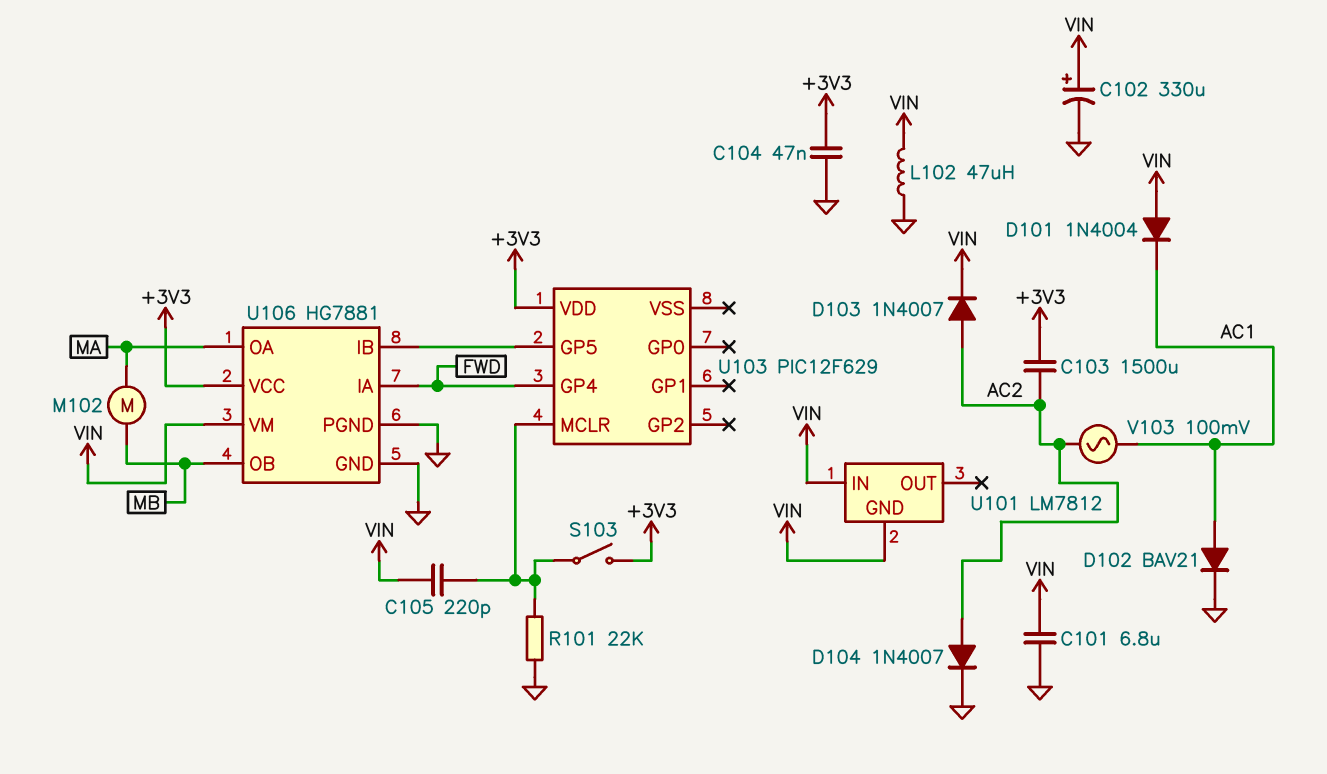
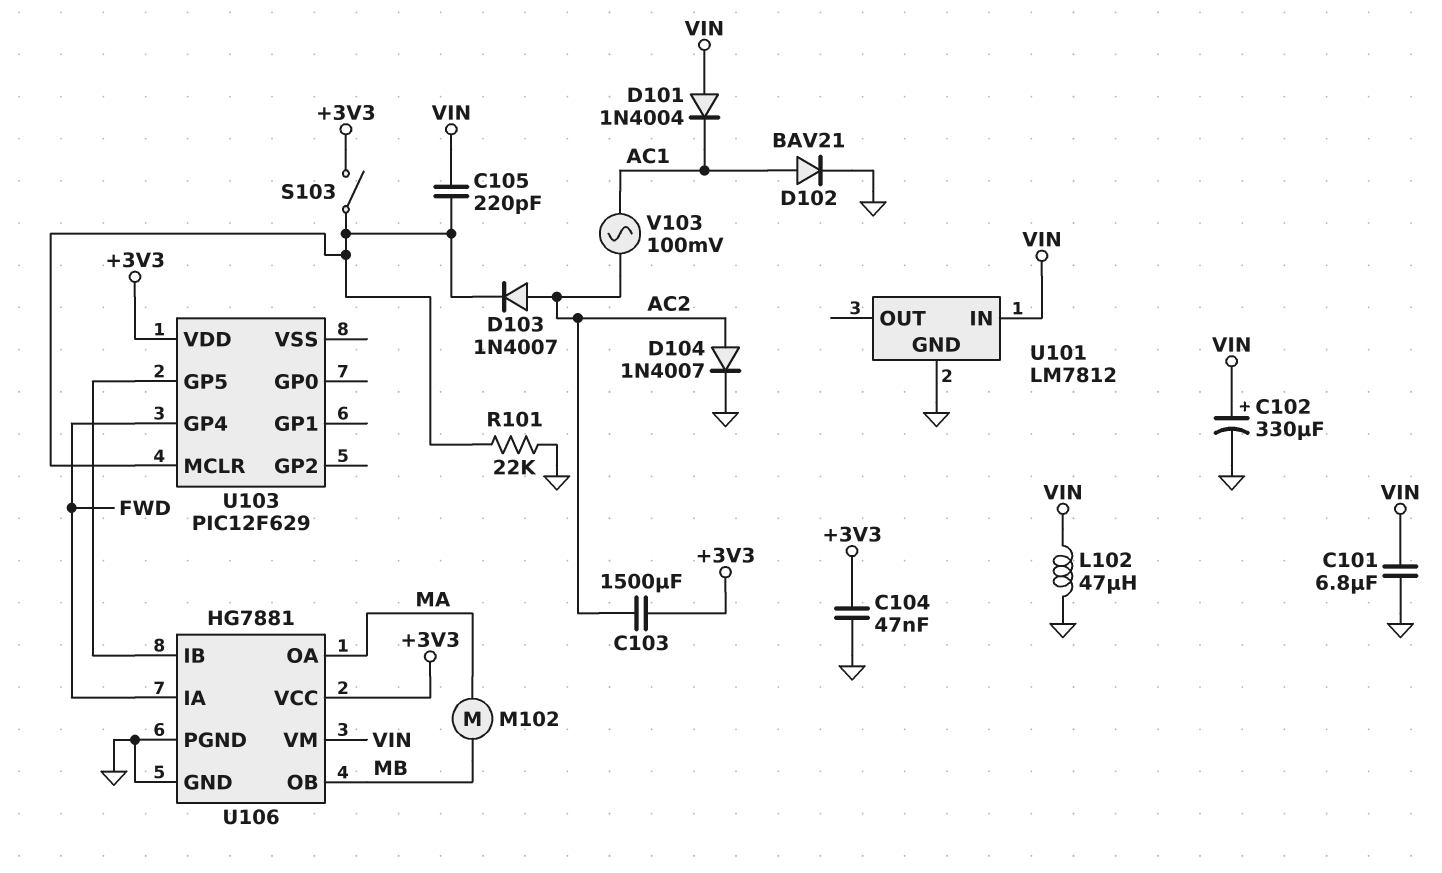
D103: diode 1N4007 (A AC2, K VIN) -> diode 1N4007 (A AC2, K U103/MCLR)
U101 pin GND: VIN -> GND

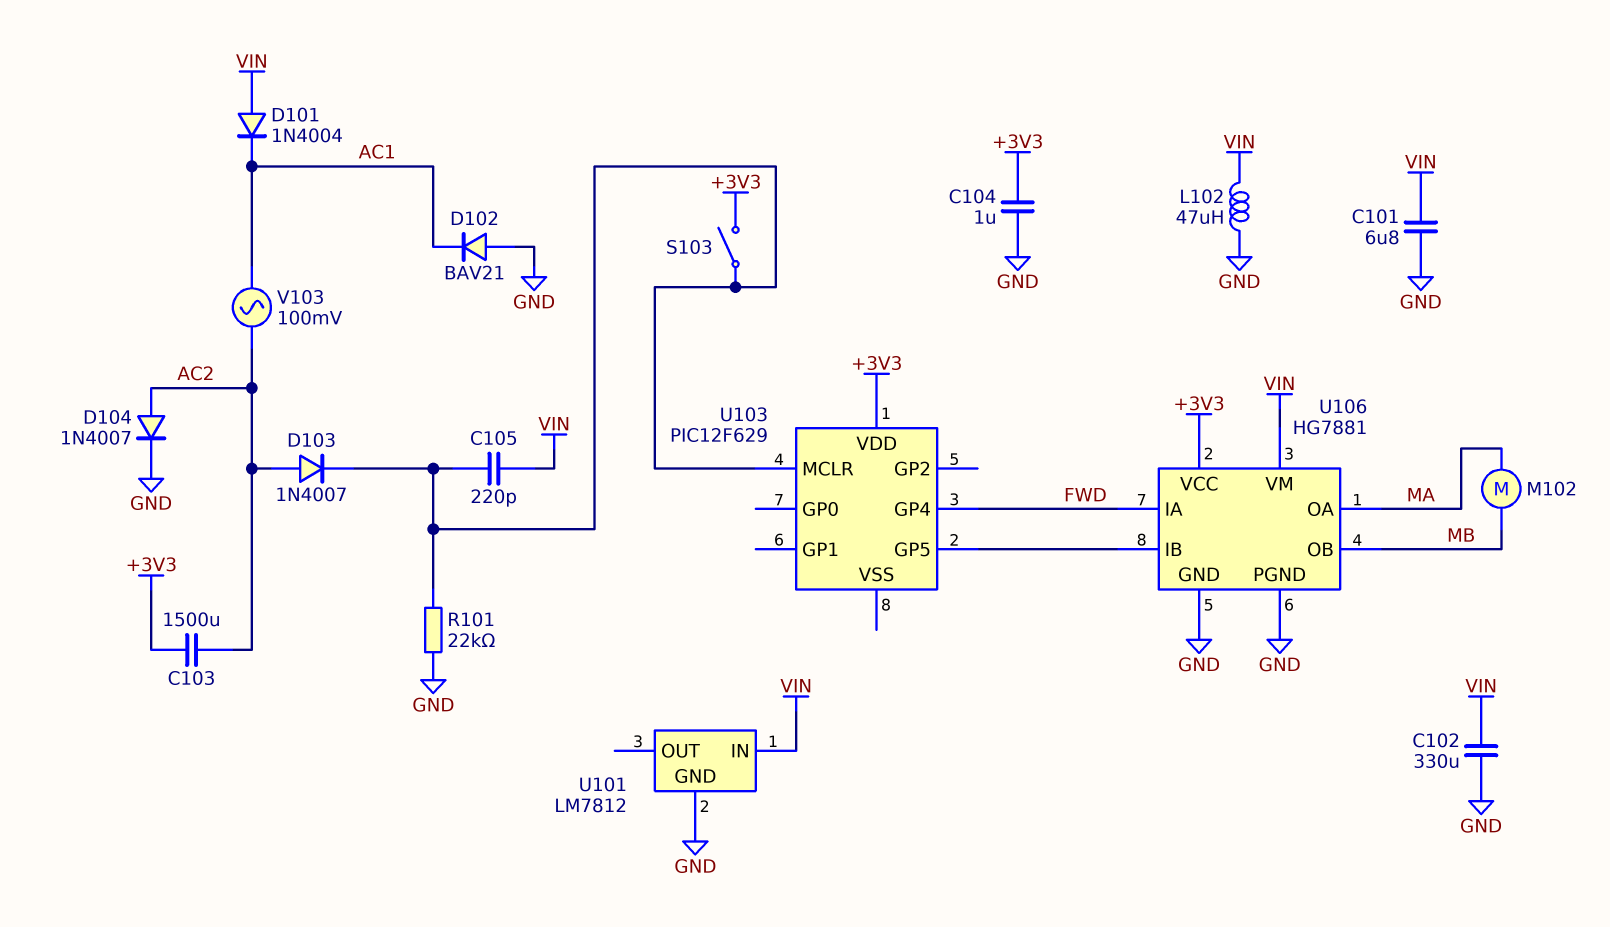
C102: 330uF (plus VIN, minus GND) -> 330uF (GND, VIN)
C104: 47nF (+3V3, GND) -> 1uF (+3V3, GND)
D102: diode BAV21 (A AC1, K GND) -> diode BAV21 (A GND, K AC1)

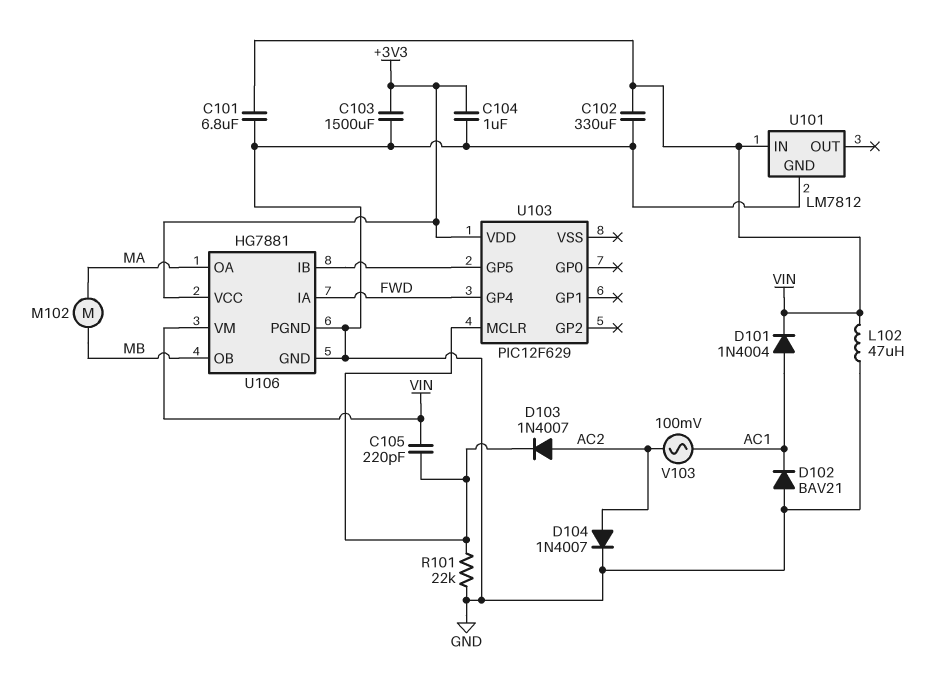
C103: 1500uF (+3V3, AC2) -> 1500uF (+3V3, GND)
D101: diode 1N4004 (A VIN, K AC1) -> diode 1N4004 (A AC1, K VIN)
S103: switch (+3V3, U103/MCLR) -> none

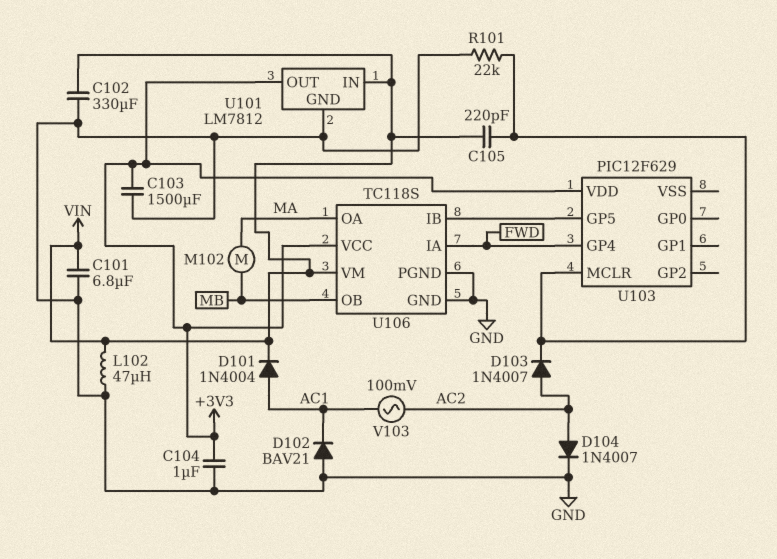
U101 pin OUT: none -> +3V3
U106: HG7881 -> TC118S

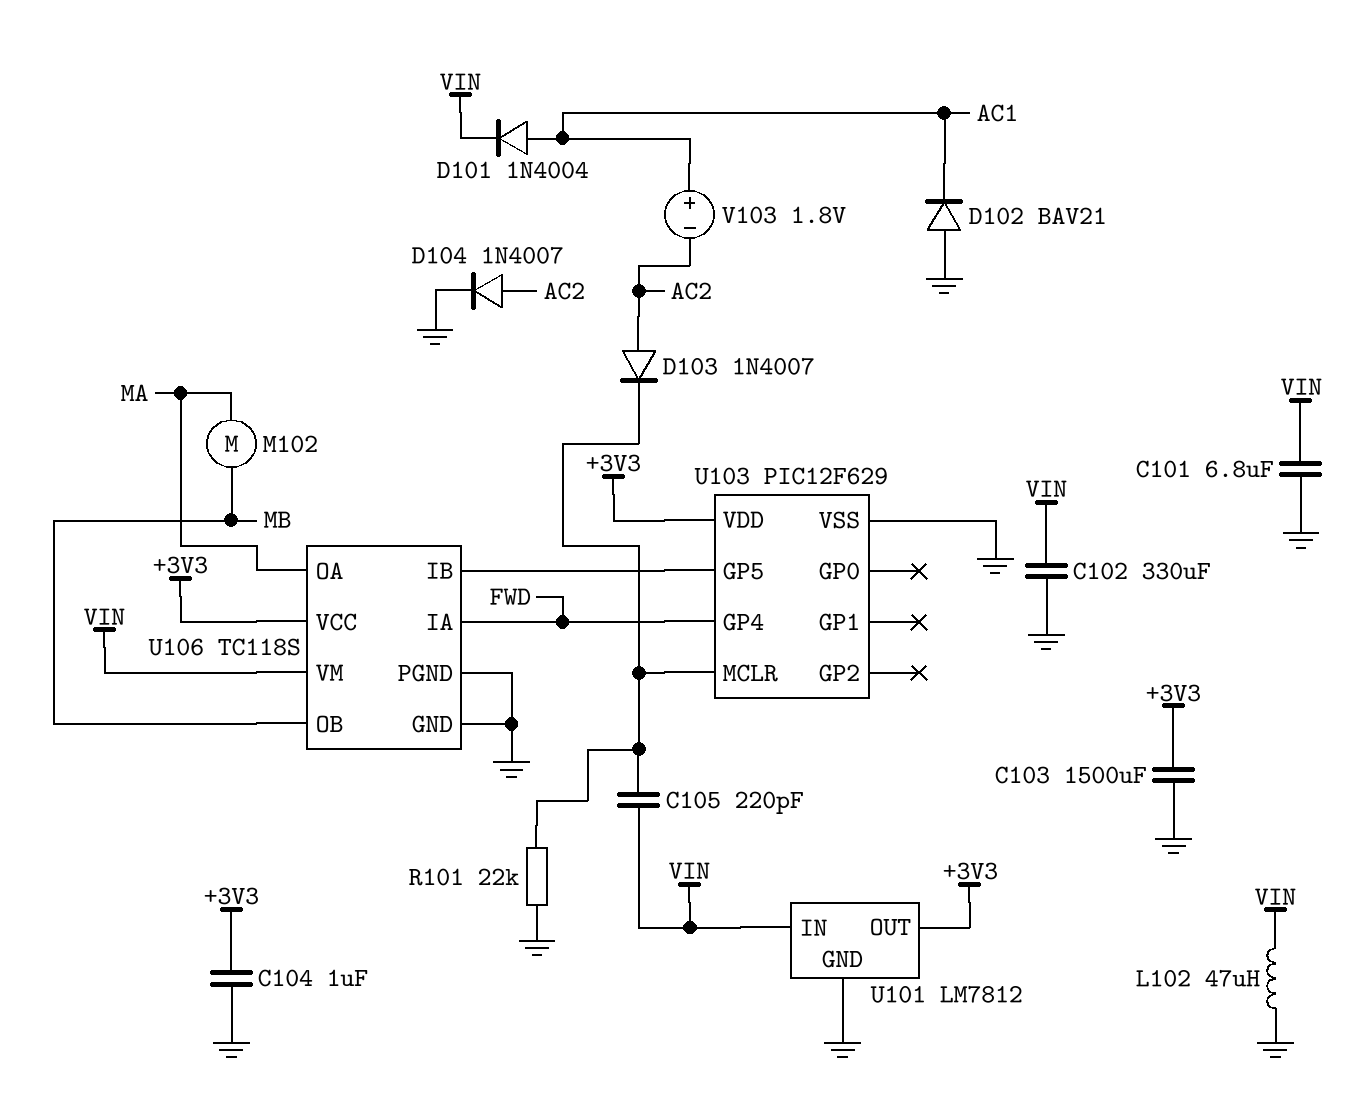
U103 pin VSS: none -> GND
V103: AC 100mV (AC1, AC2) -> 1.8V (plus AC1, minus AC2)

